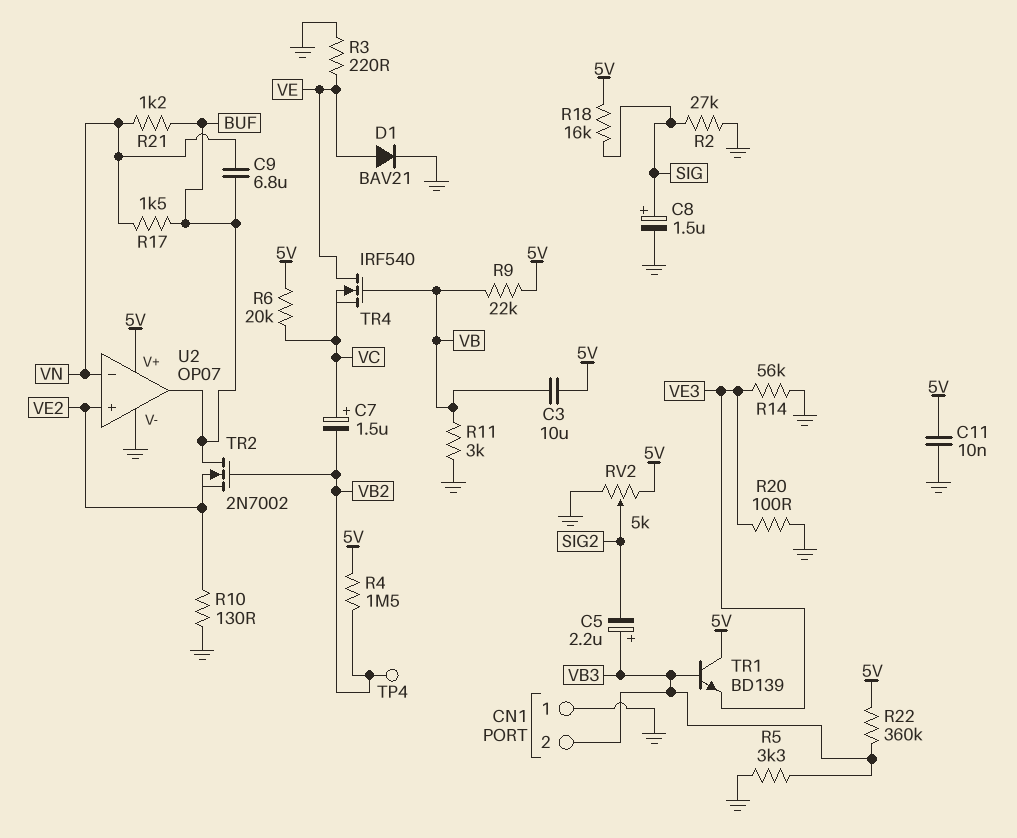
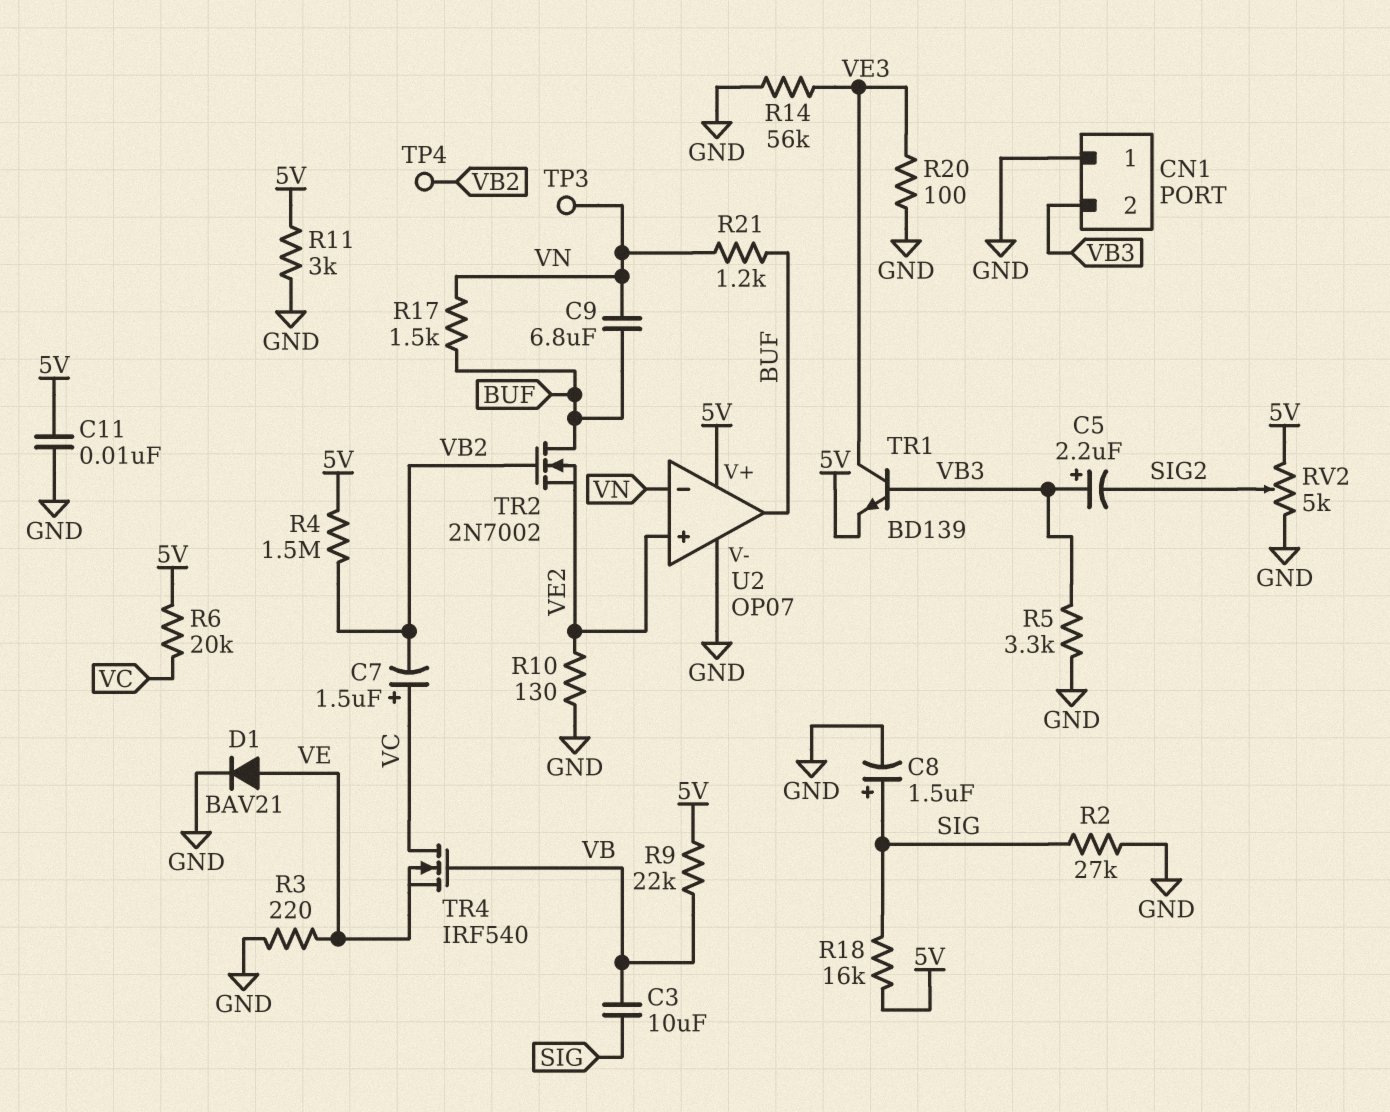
C3: 10uF (5V, VB) -> 10uF (SIG, VB)
R11: 3k (GND, VB) -> 3k (5V, GND)
R22: 360k (5V, VB3) -> none
TP3: none -> test point (VN)
TR1: NPN BD139 (B VB3, C 5V, E VE3) -> NPN BD139 (B VB3, C VE3, E 5V)
TR4: NMOS IRF540 (G VB, D VE, S VC) -> NMOS IRF540 (G VB, D VC, S VE)

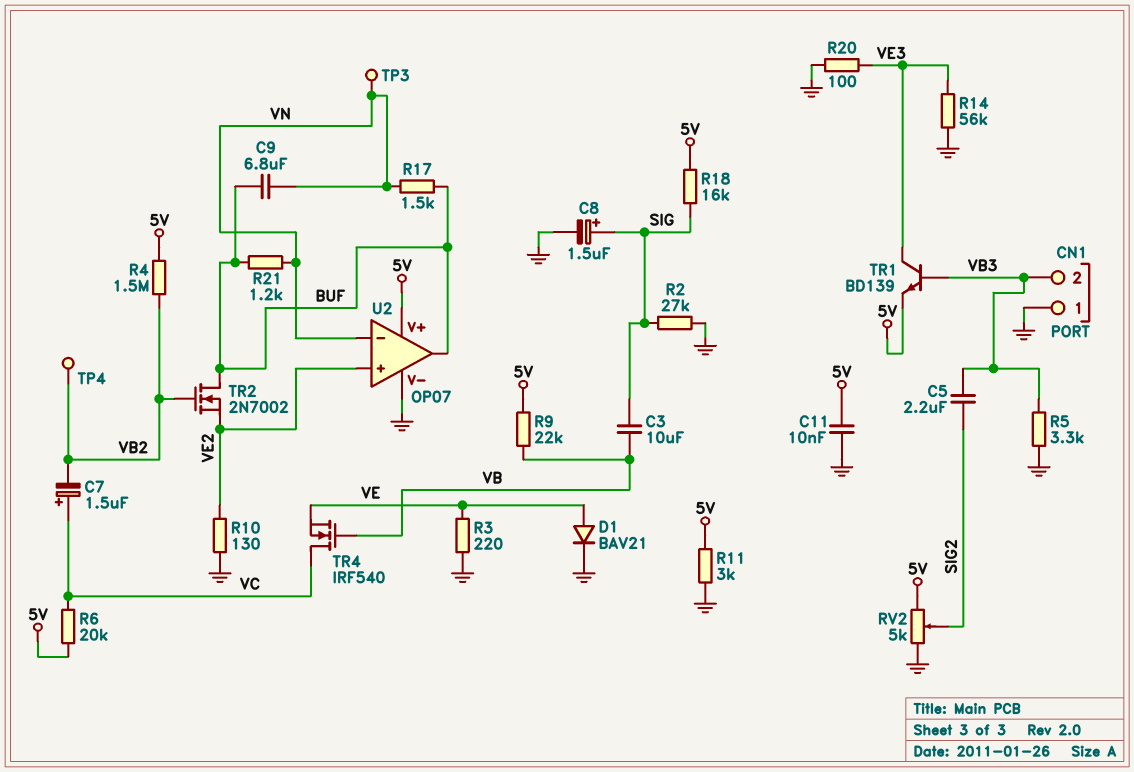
C5: 2.2uF (plus VB3, minus SIG2) -> 2.2uF (SIG2, VB3)

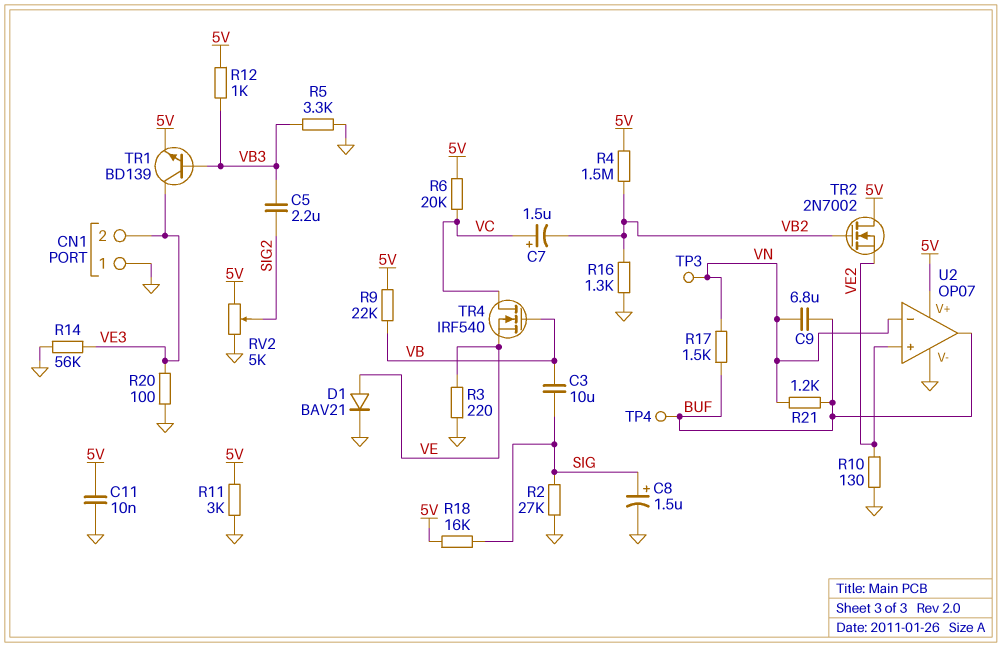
CN1 pin 2: VB3 -> VE3
R12: none -> 1k (5V, VB3)
R16: none -> 1.3k (GND, VB2)
TP4: test point (VB2) -> test point (BUF)
TR2: NMOS 2N7002 (G VB2, D BUF, S VE2) -> NMOS 2N7002 (G VB2, D 5V, S VE2)

